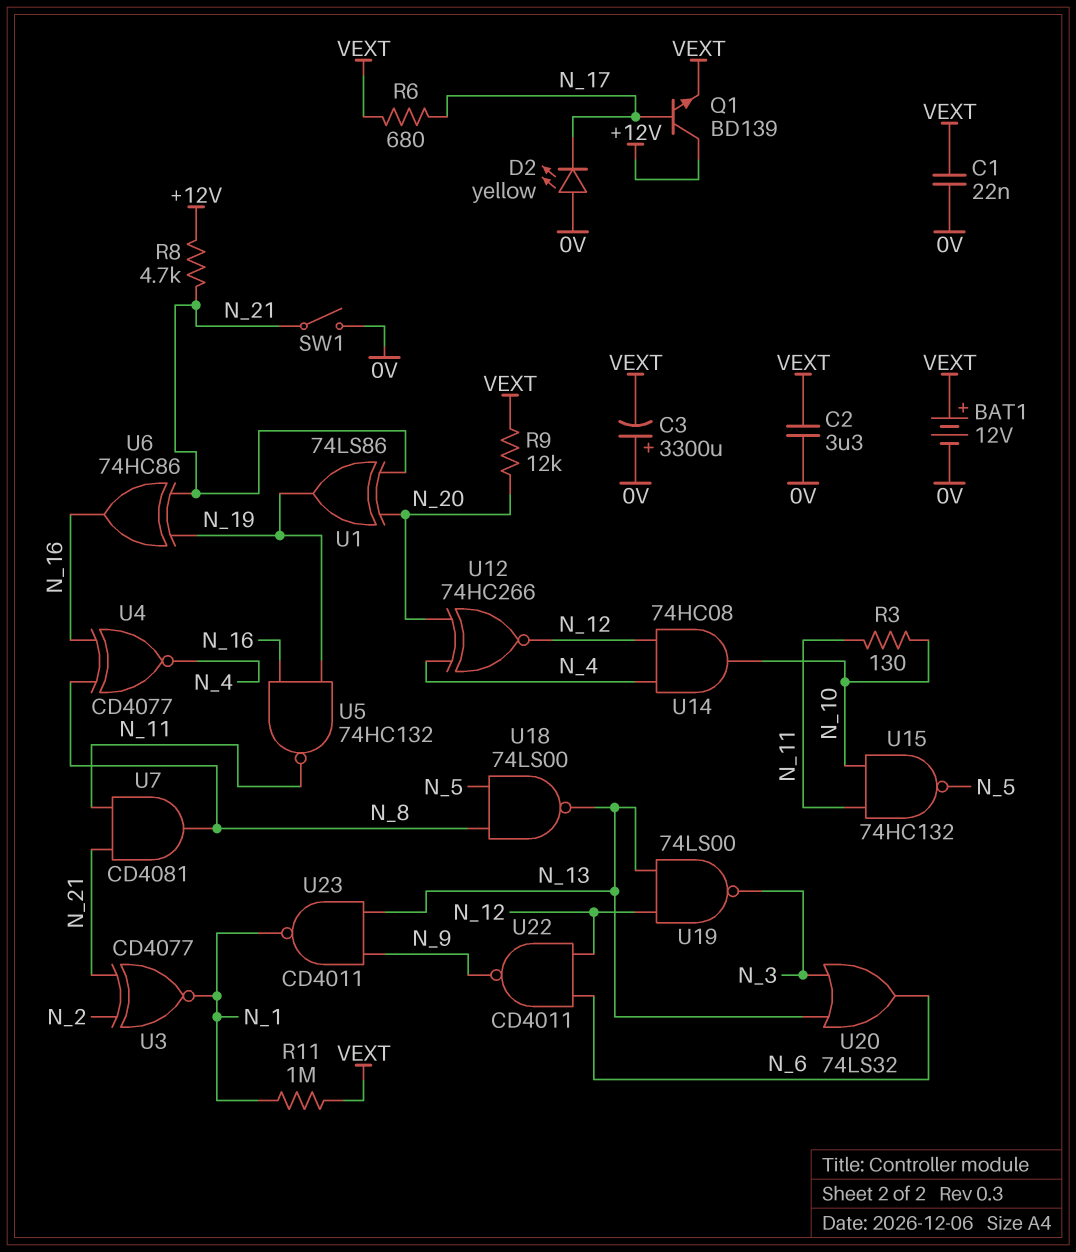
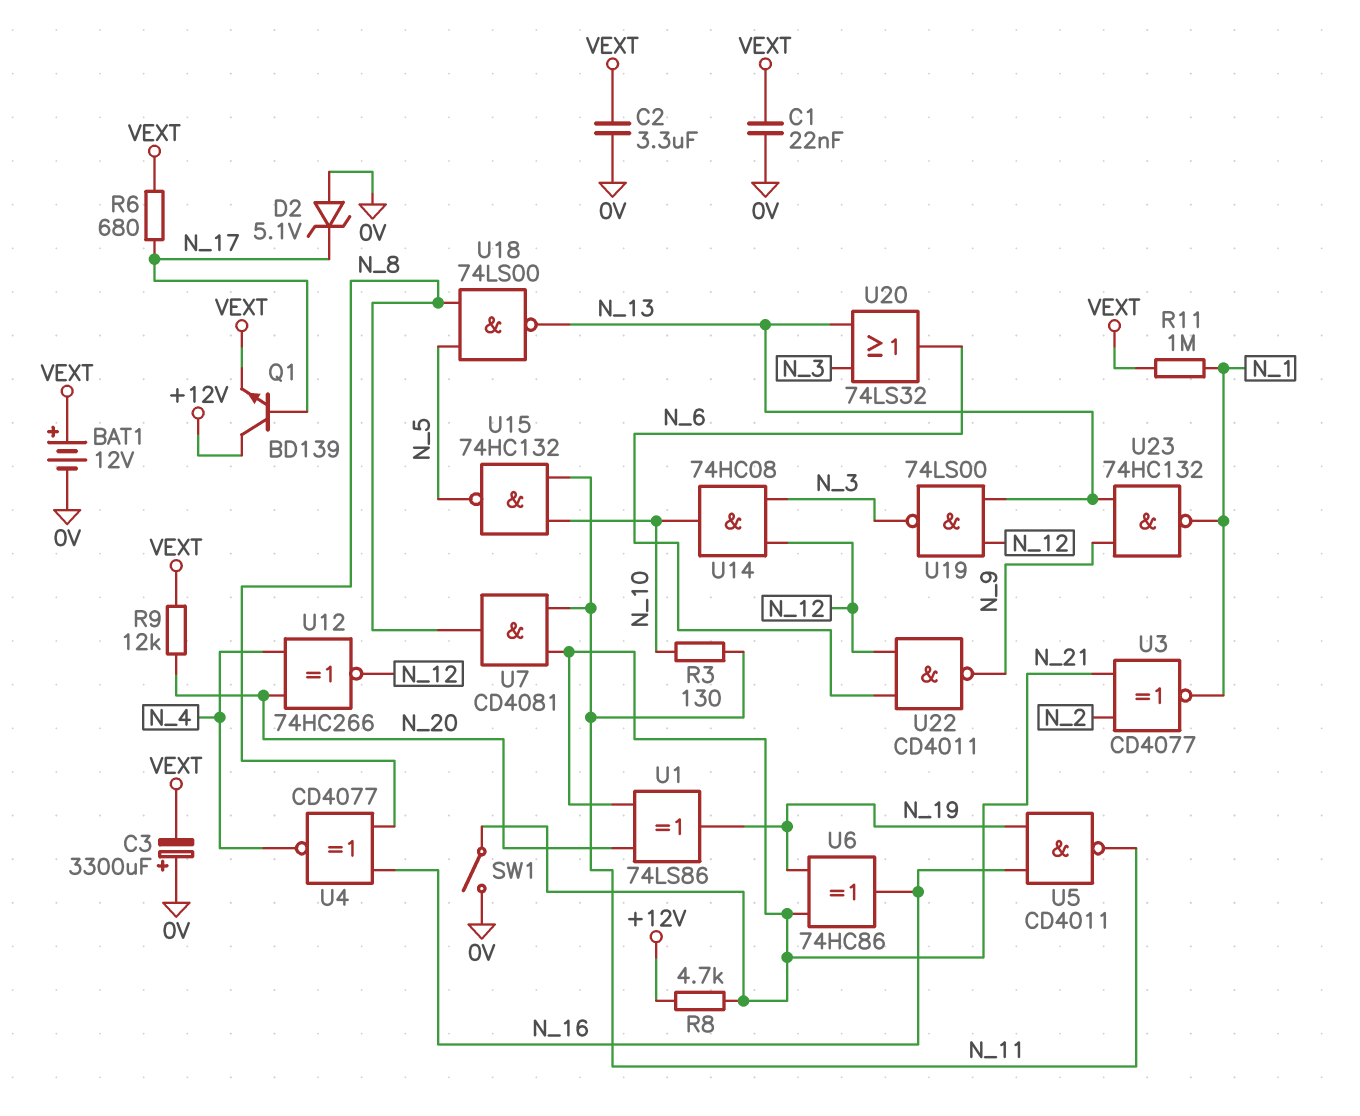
D2: LED yellow (A 0V, K N_17) -> zener 5.1V (A 0V, K N_17)
U5: NAND 74HC132 (in N_16, in N_19, out N_11) -> NAND CD4011 (in N_16, in N_19, out N_11)
U14: AND 74HC08 (in N_4, in N_12, out N_10) -> AND 74HC08 (in N_3, in N_12, out N_10)
U23: NAND CD4011 (in N_9, in N_13, out N_1) -> NAND 74HC132 (in N_9, in N_13, out N_1)

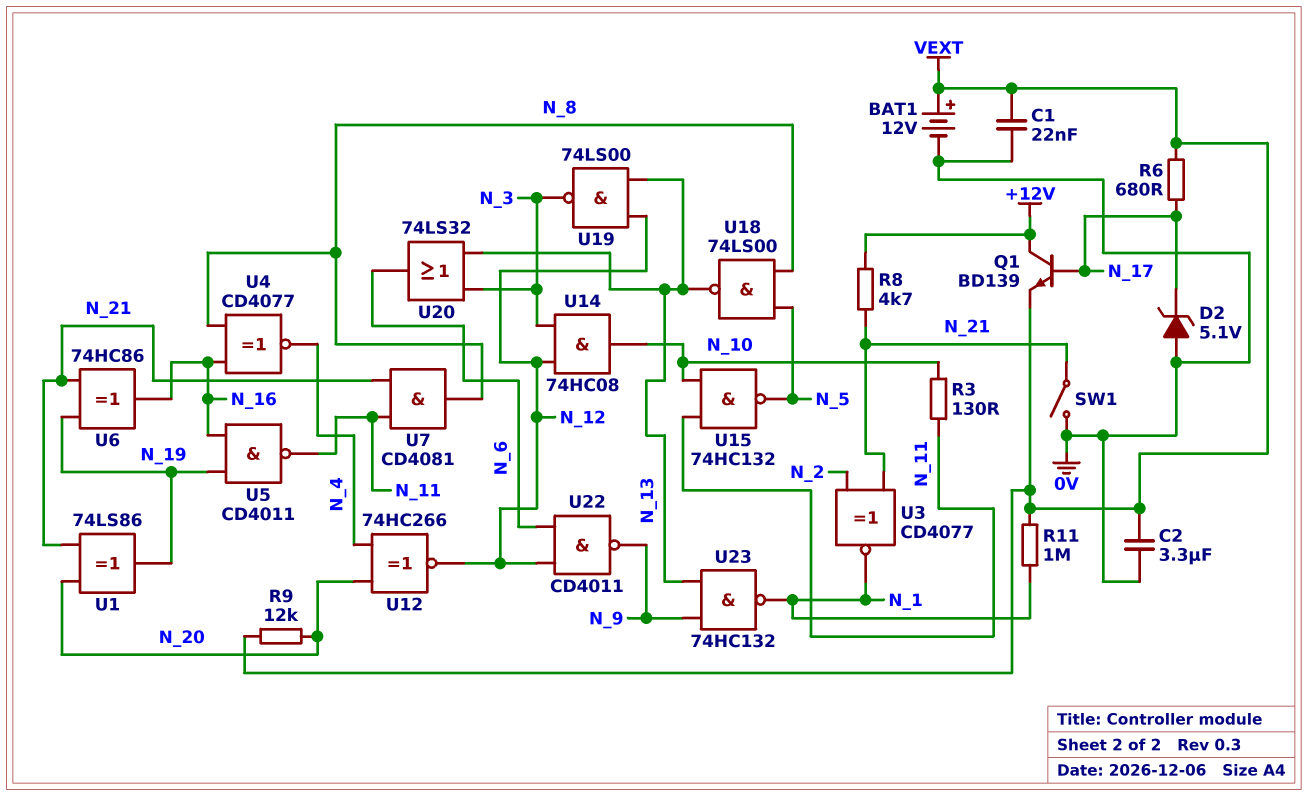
C3: 3300uF (plus 0V, minus VEXT) -> none

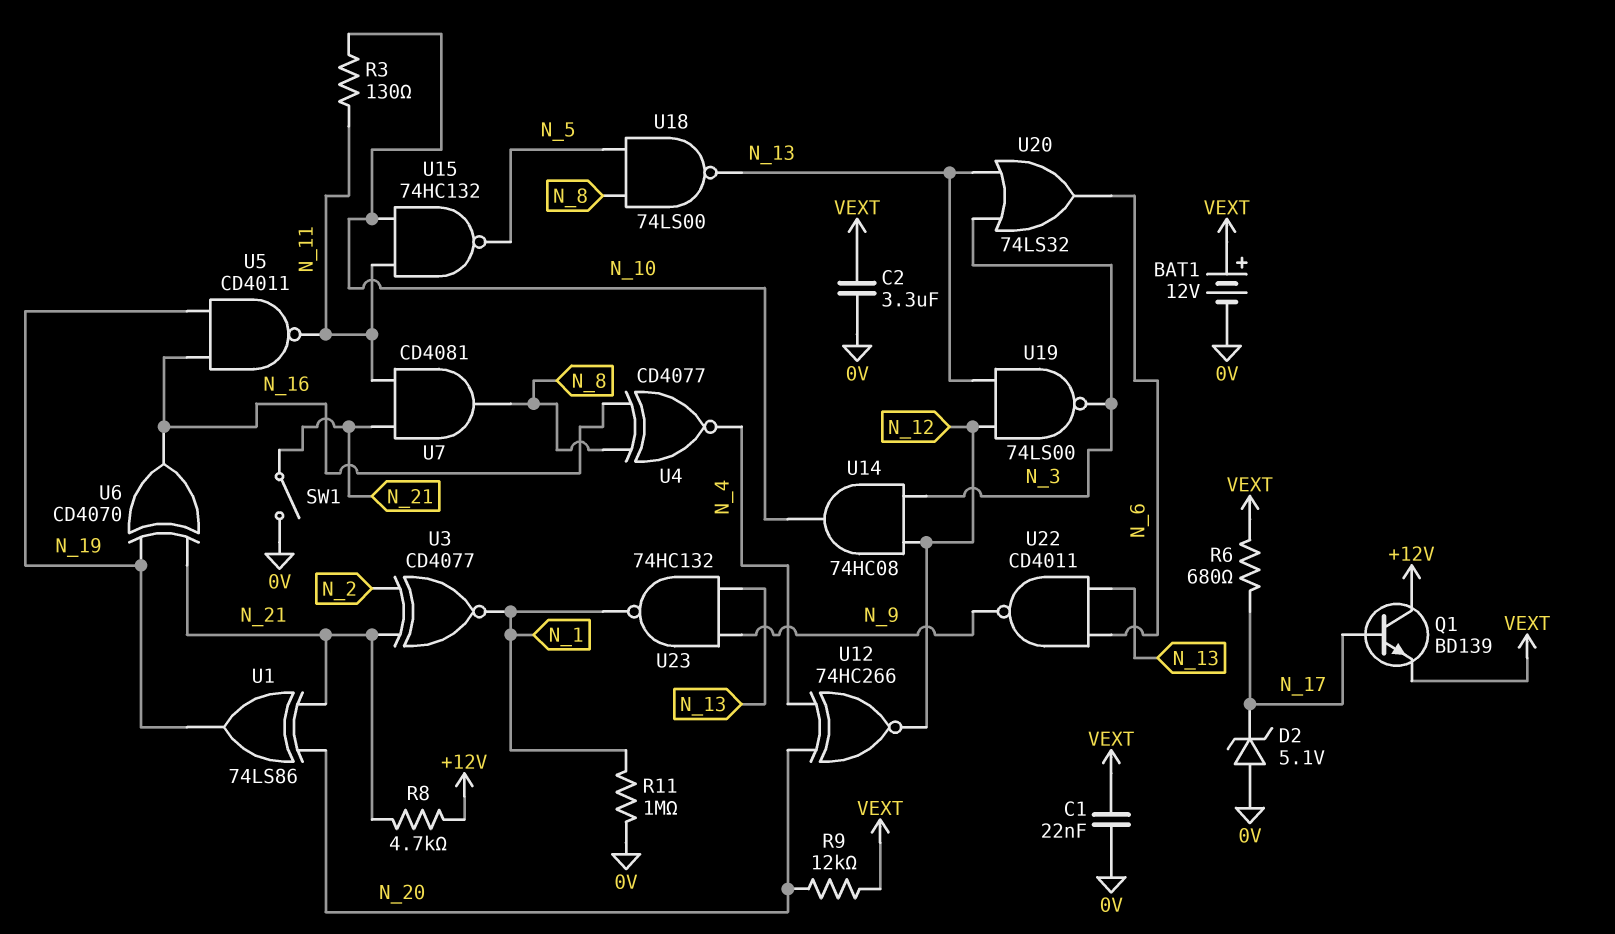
R11: 1M (N_1, VEXT) -> 1M (0V, N_1)
U6: XOR 74HC86 (in N_19, in N_21, out N_16) -> XOR CD4070 (in N_19, in N_21, out N_16)
U22: NAND CD4011 (in N_6, in N_12, out N_9) -> NAND CD4011 (in N_6, in N_13, out N_9)

